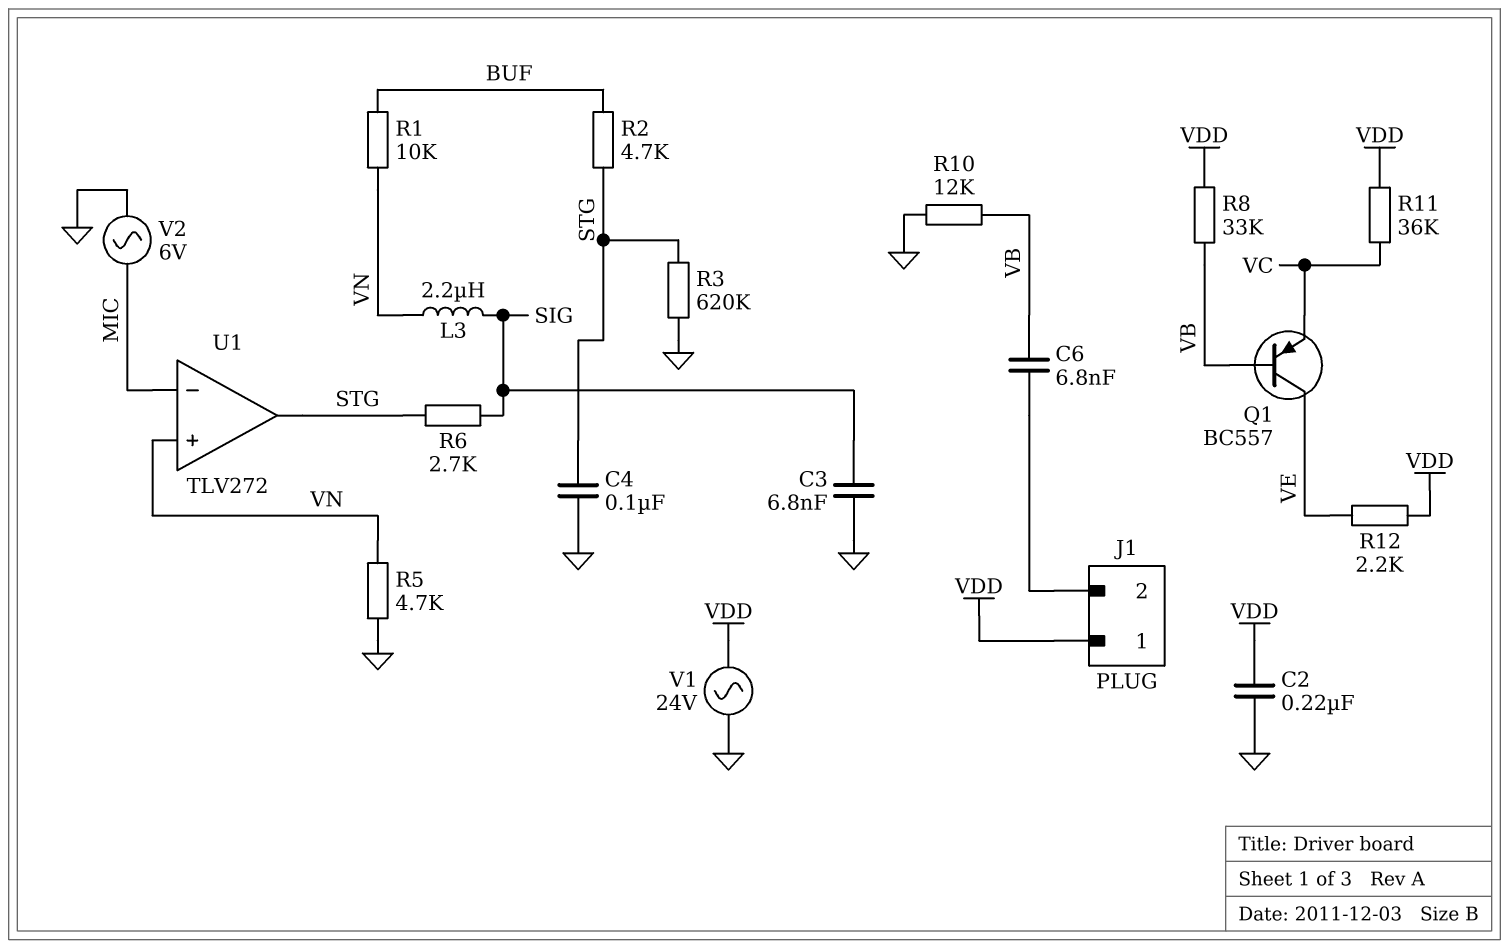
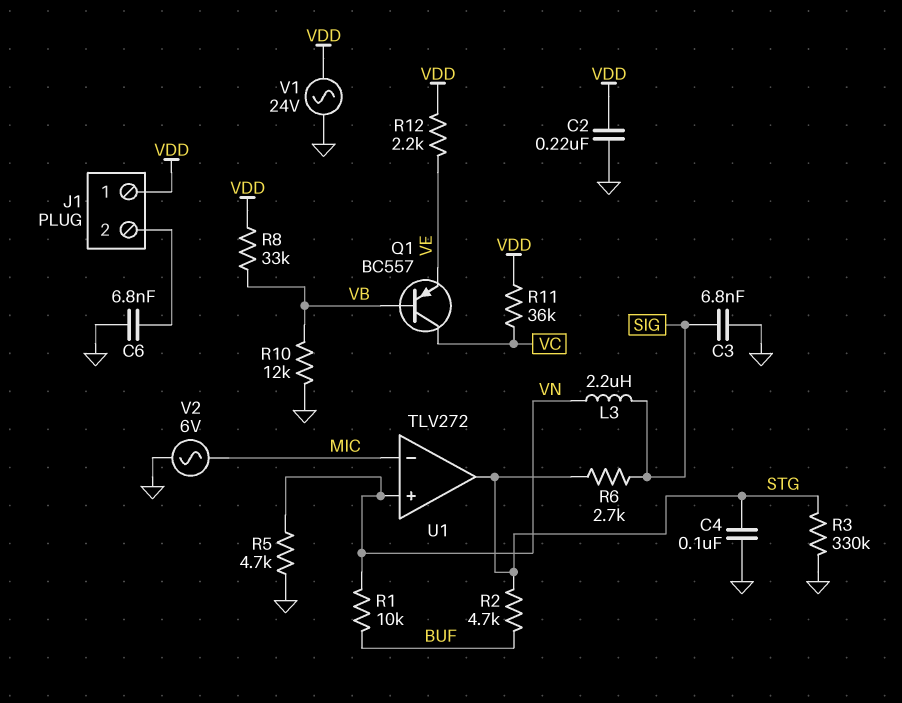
C6: 6.8nF (J1/2, VB) -> 6.8nF (GND, J1/2)
Q1: PNP BC557 (B VB, C VE, E VC) -> PNP BC557 (B VB, C VC, E VE)
R3: 620k (GND, STG) -> 330k (GND, STG)

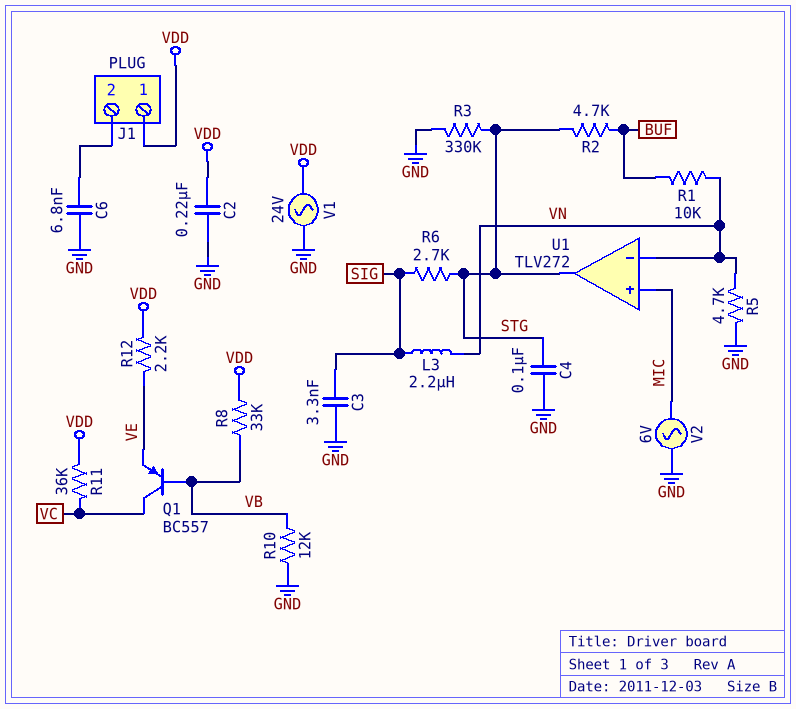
C3: 6.8nF (GND, SIG) -> 3.3nF (GND, SIG)
U1 pin in+: VN -> MIC
U1 pin in-: MIC -> VN

